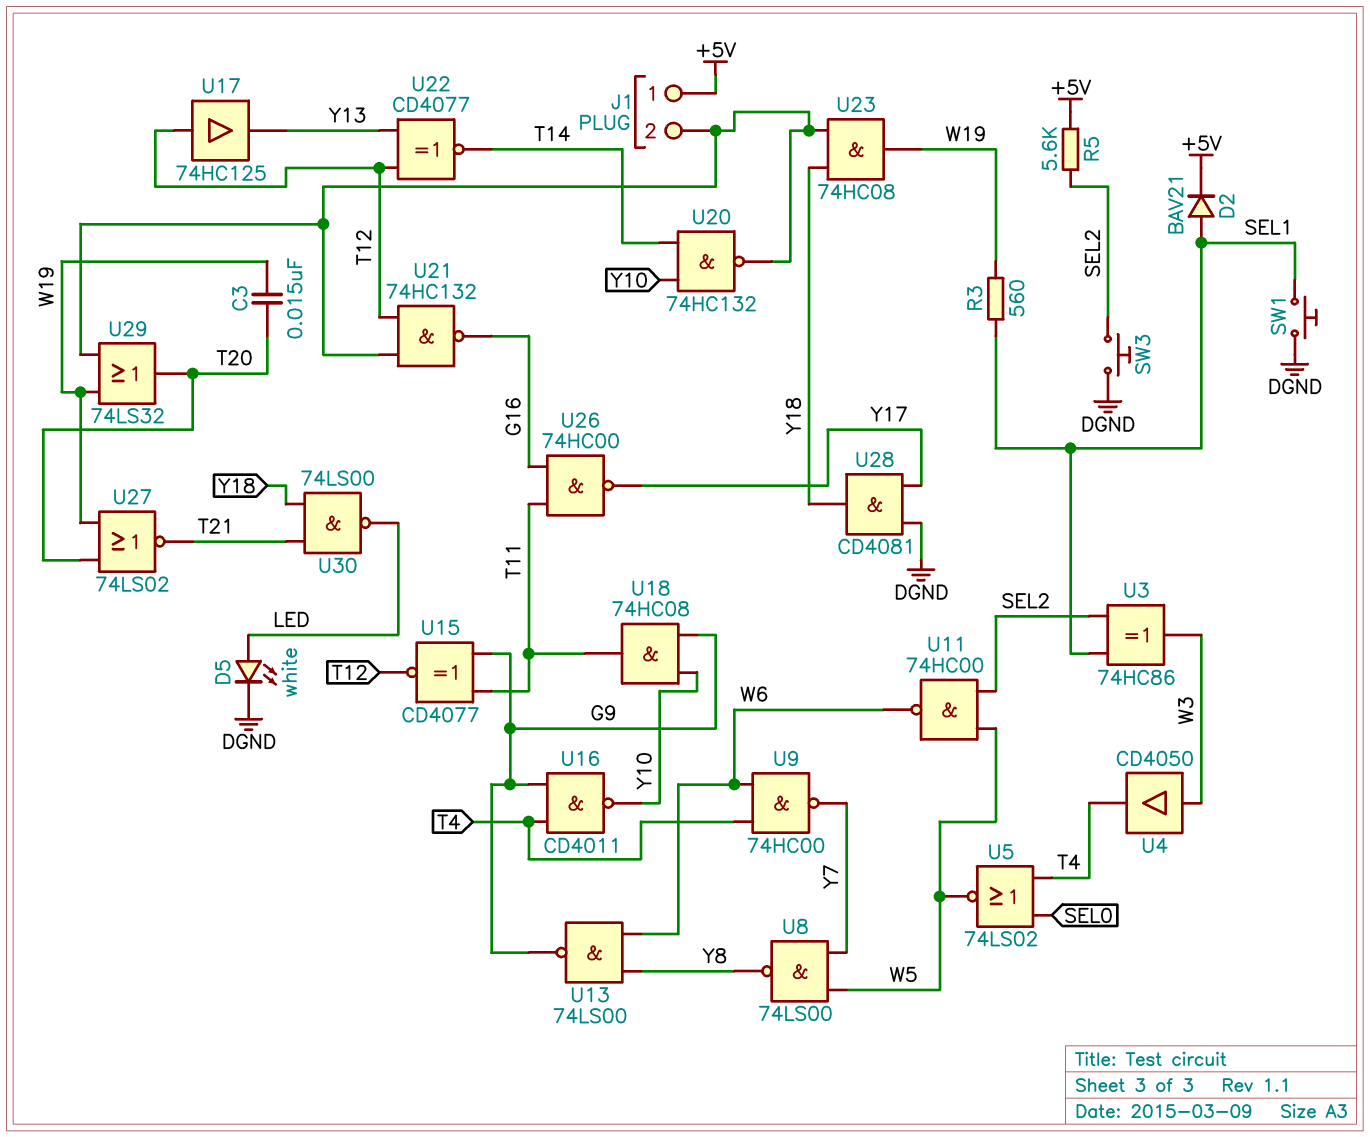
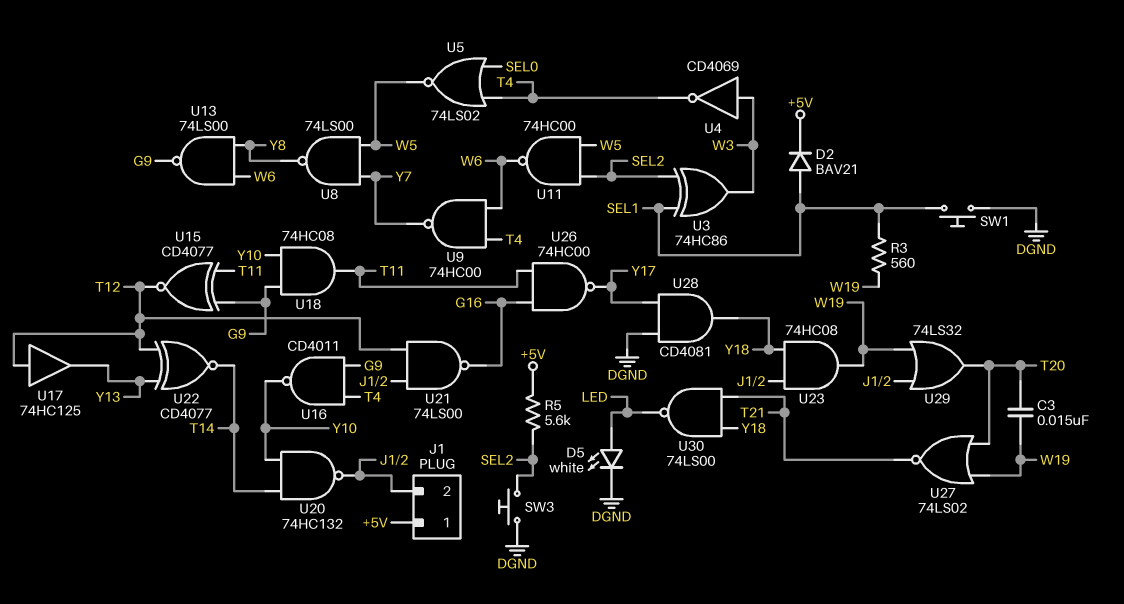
U4: buffer CD4050 (in W3, out T4) -> NOT CD4069 (in W3, out T4)
U21: NAND 74HC132 (in J1/2, in T12, out G16) -> NAND 74LS00 (in J1/2, in T12, out G16)

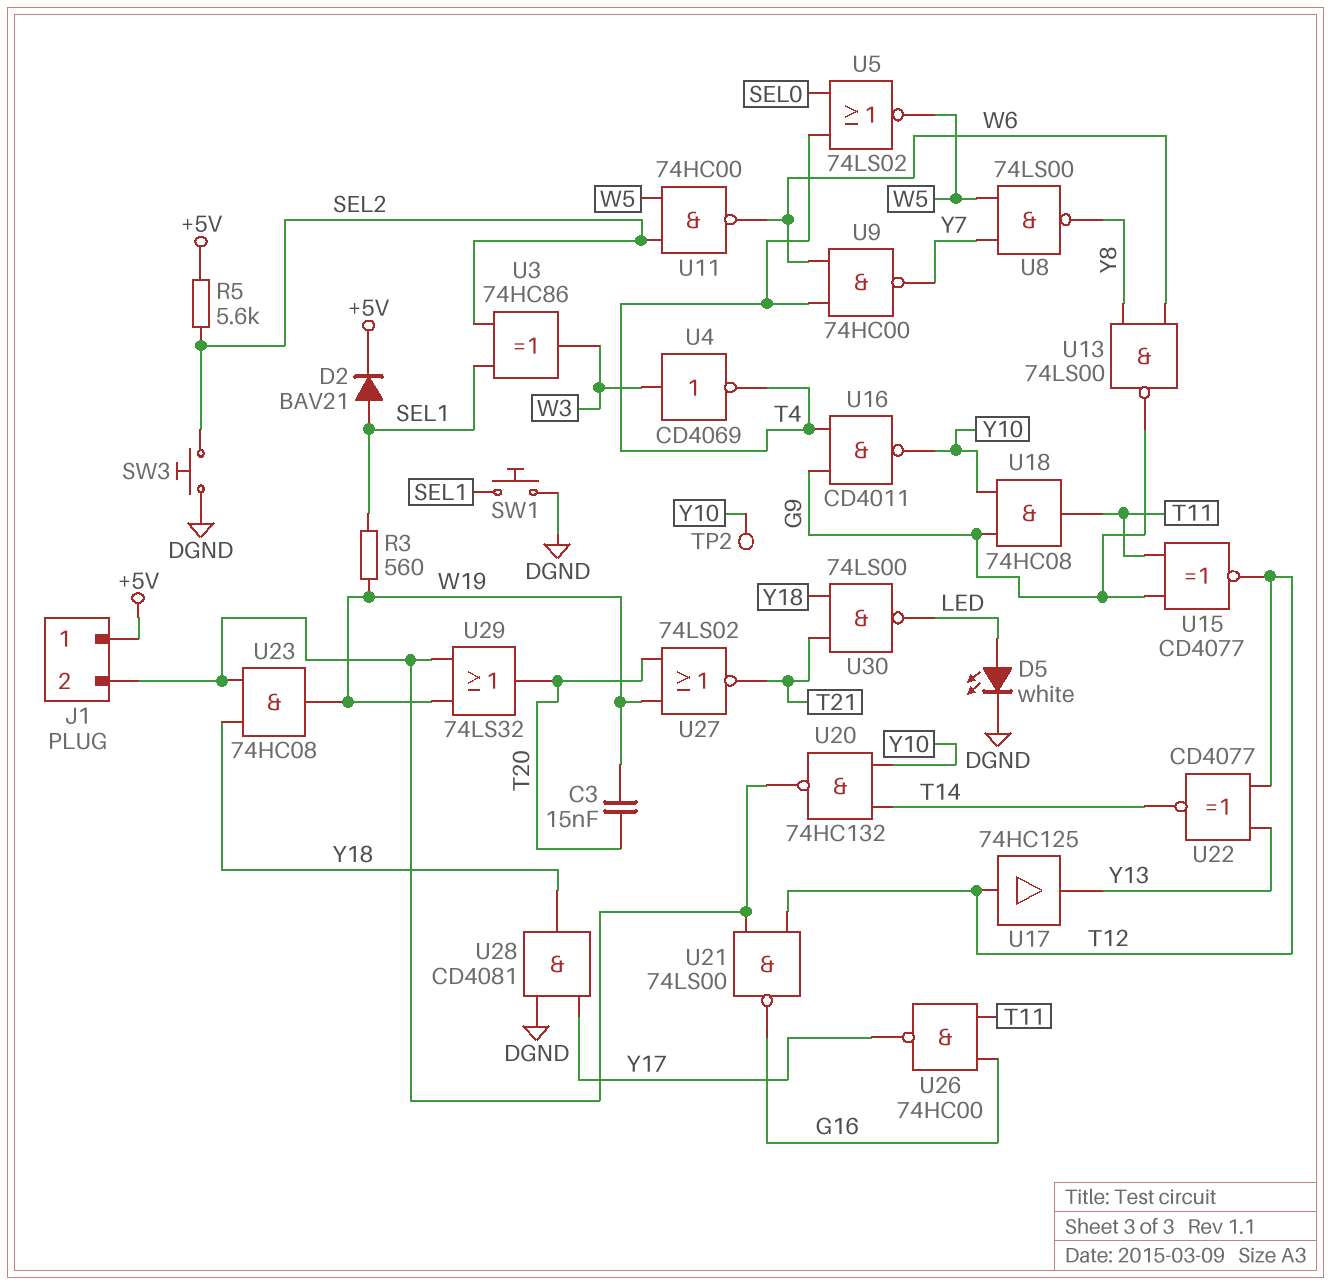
TP2: none -> test point (Y10)

